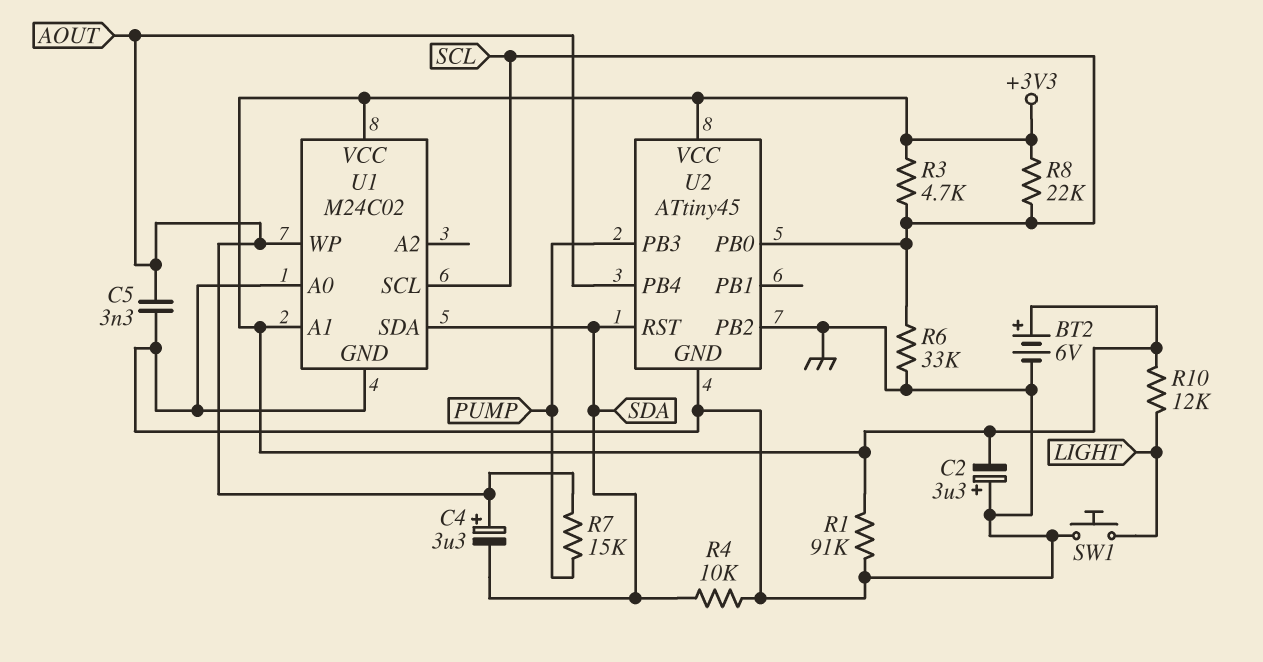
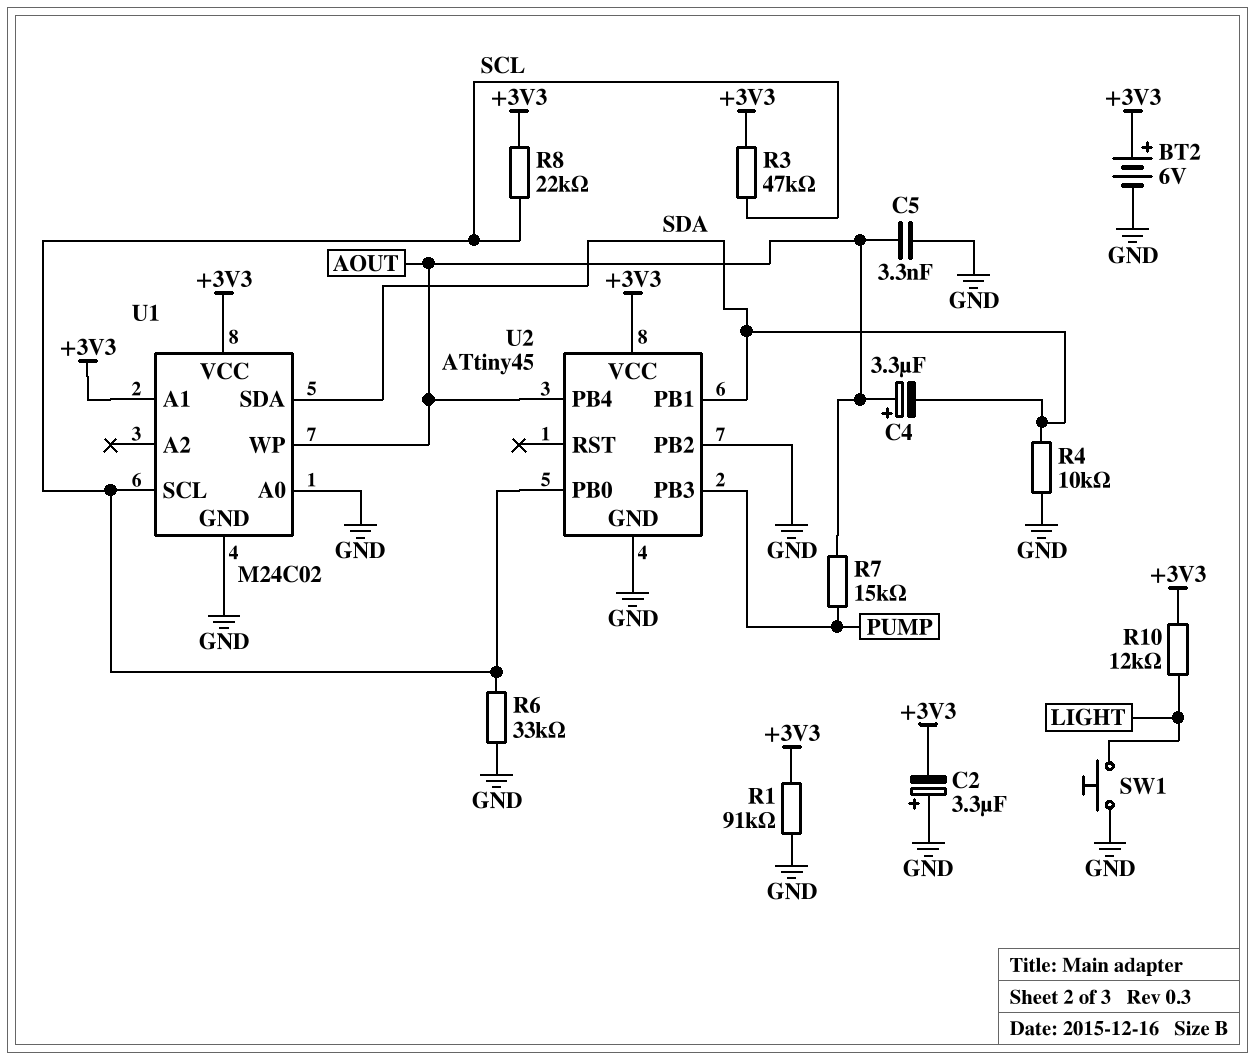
R3: 4.7k (+3V3, SCL) -> 47k (+3V3, SCL)
U2 pin PB1: none -> SDA
U2 pin RST: SDA -> none

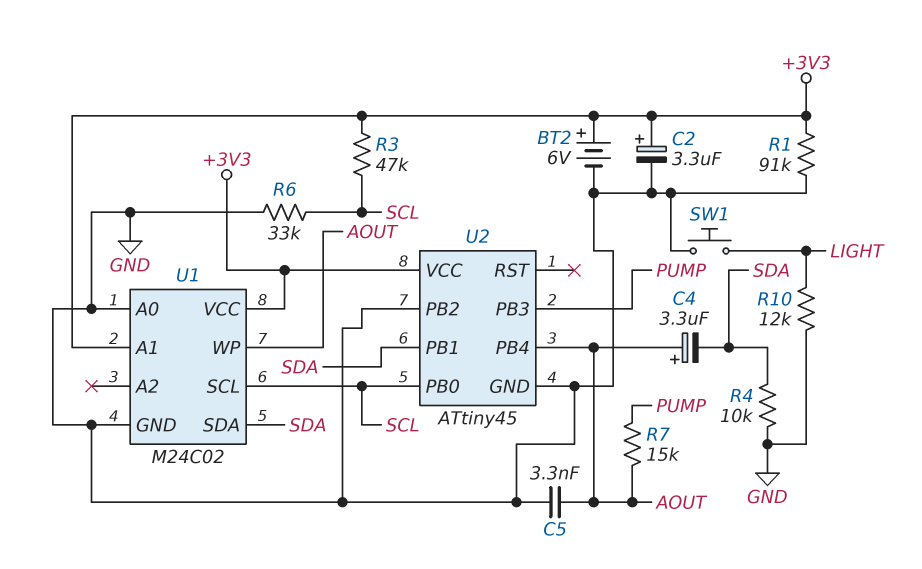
C2: 3.3uF (plus GND, minus +3V3) -> 3.3uF (plus +3V3, minus GND)
R8: 22k (+3V3, SCL) -> none
R10: 12k (+3V3, LIGHT) -> 12k (GND, LIGHT)

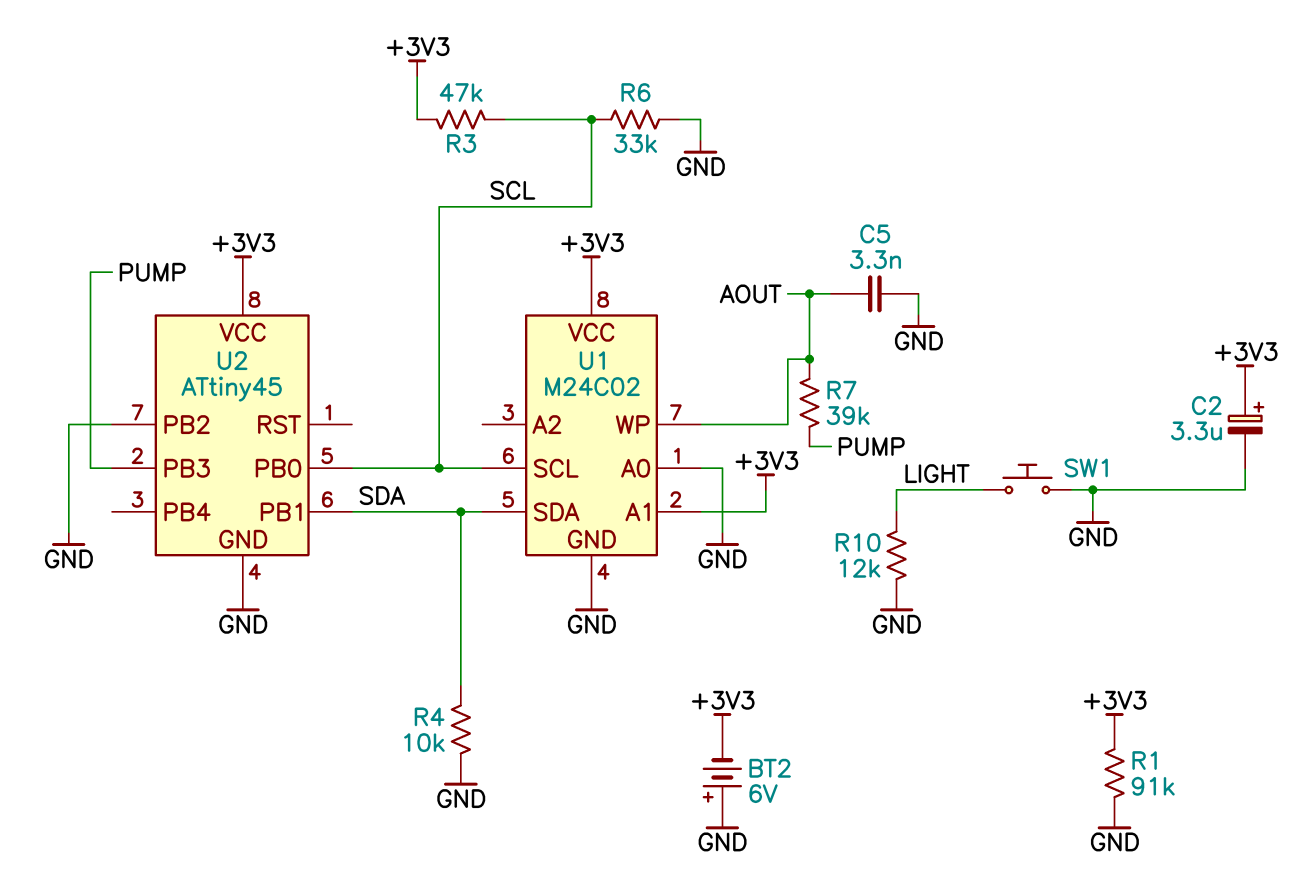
BT2: 6V (plus +3V3, minus GND) -> 6V (plus GND, minus +3V3)
C4: 3.3uF (plus AOUT, minus SDA) -> none
R7: 15k (AOUT, PUMP) -> 39k (AOUT, PUMP)
U2 pin PB4: AOUT -> none

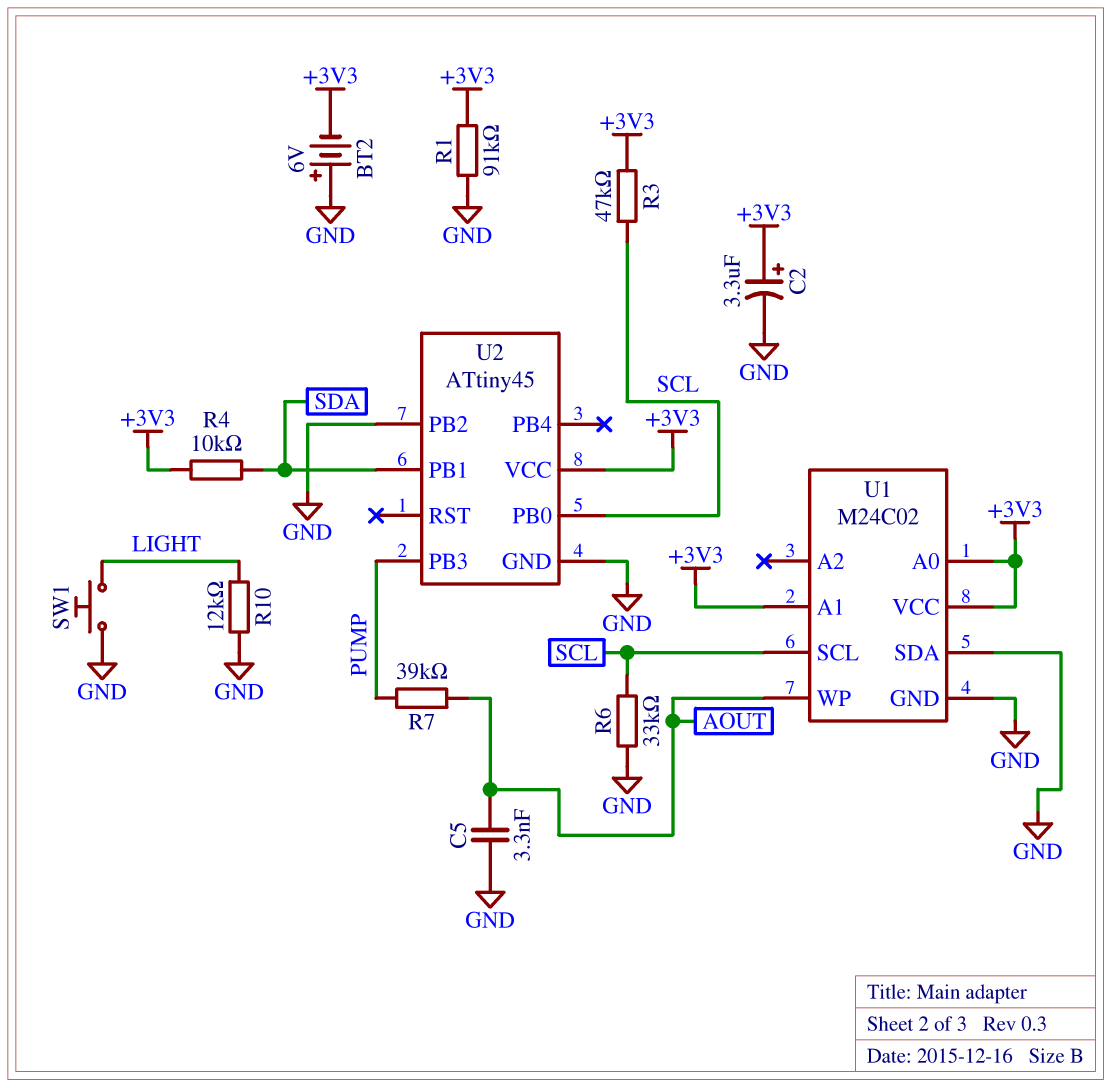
R4: 10k (GND, SDA) -> 10k (+3V3, SDA)
U1 pin A0: GND -> +3V3
U1 pin SDA: SDA -> GND

